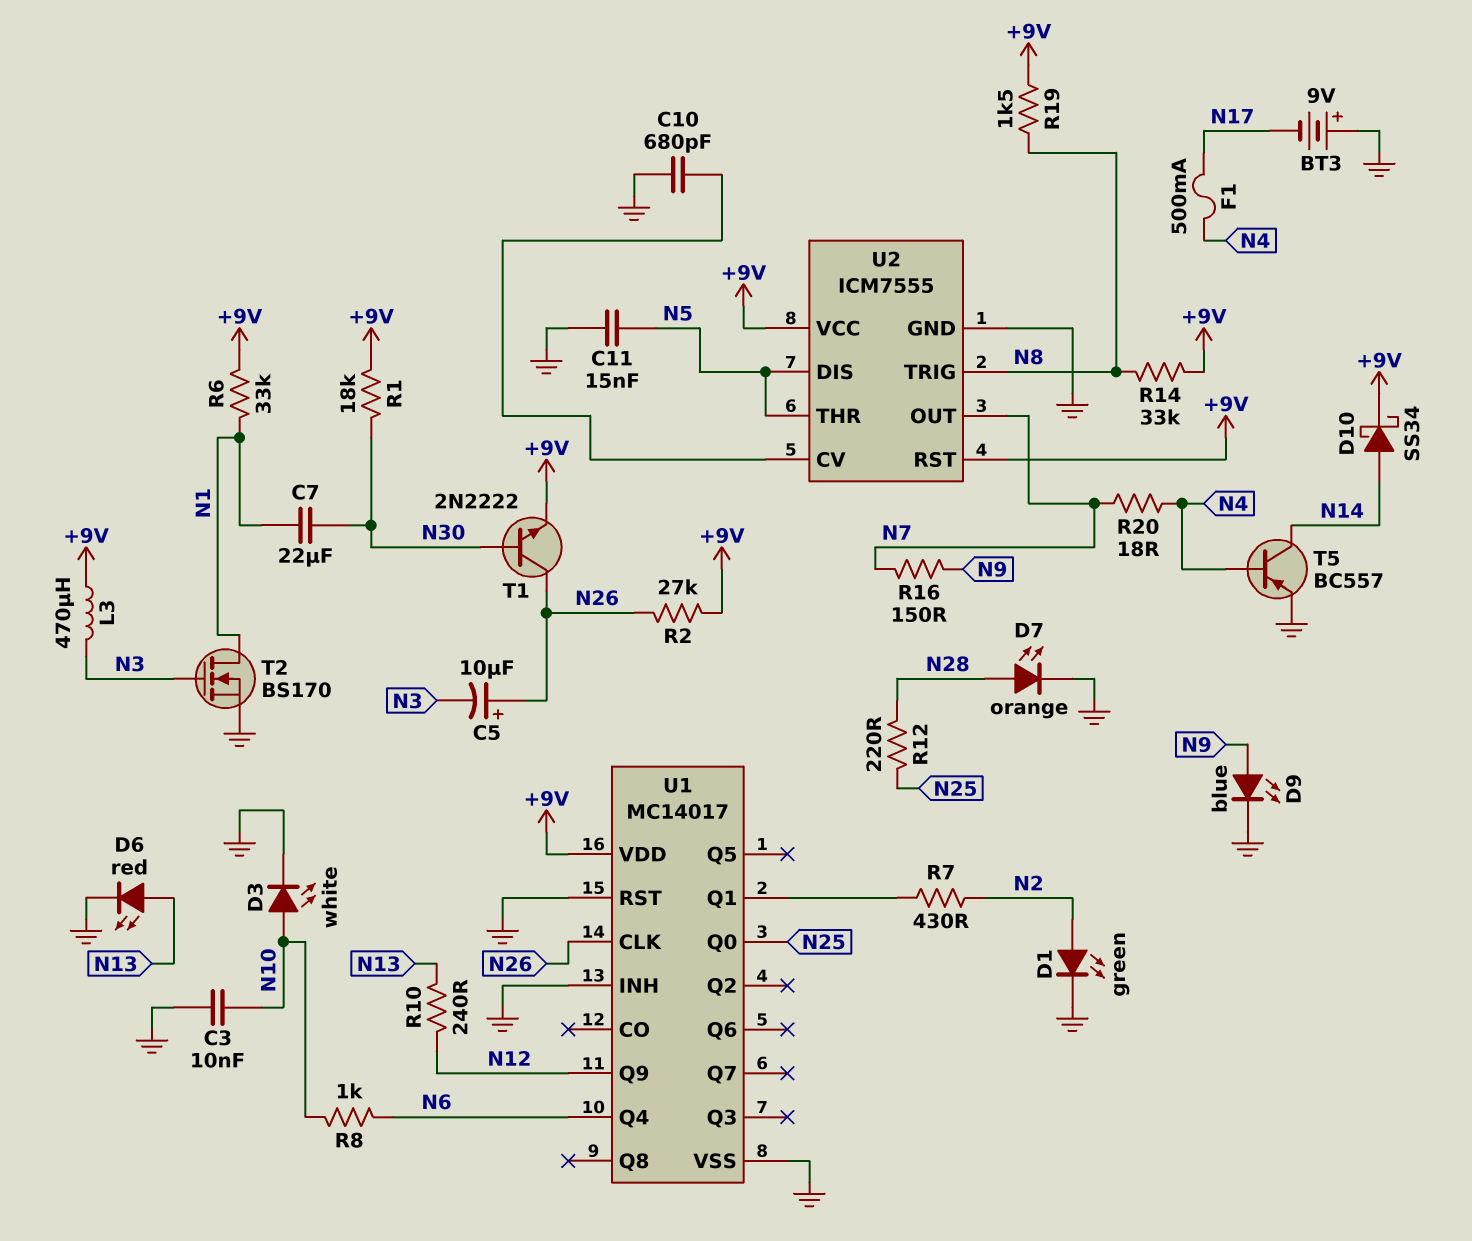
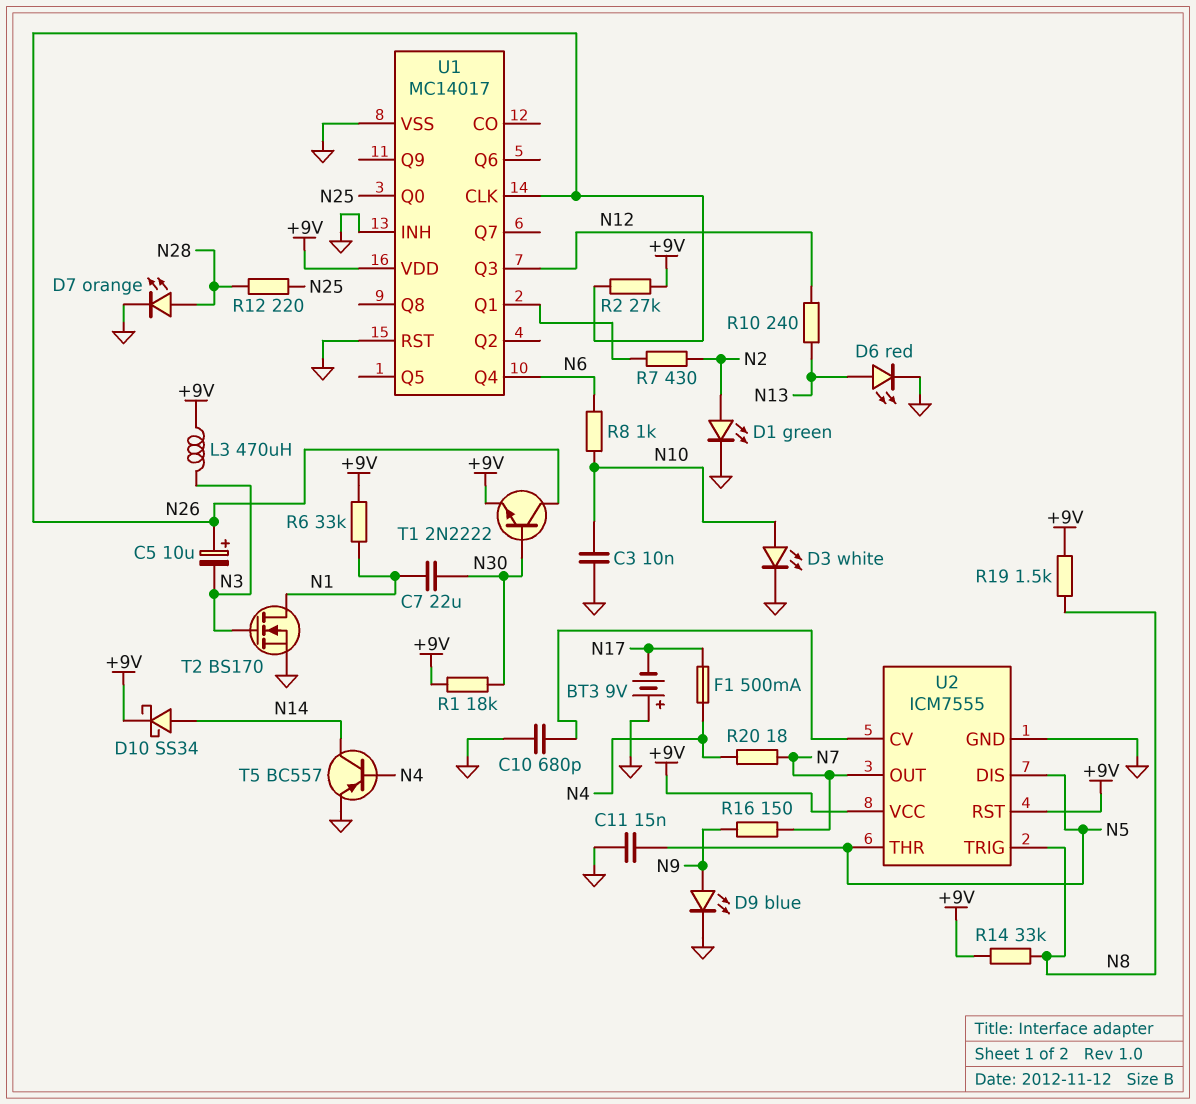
U1 pin Q3: none -> N12
U1 pin Q9: N12 -> none

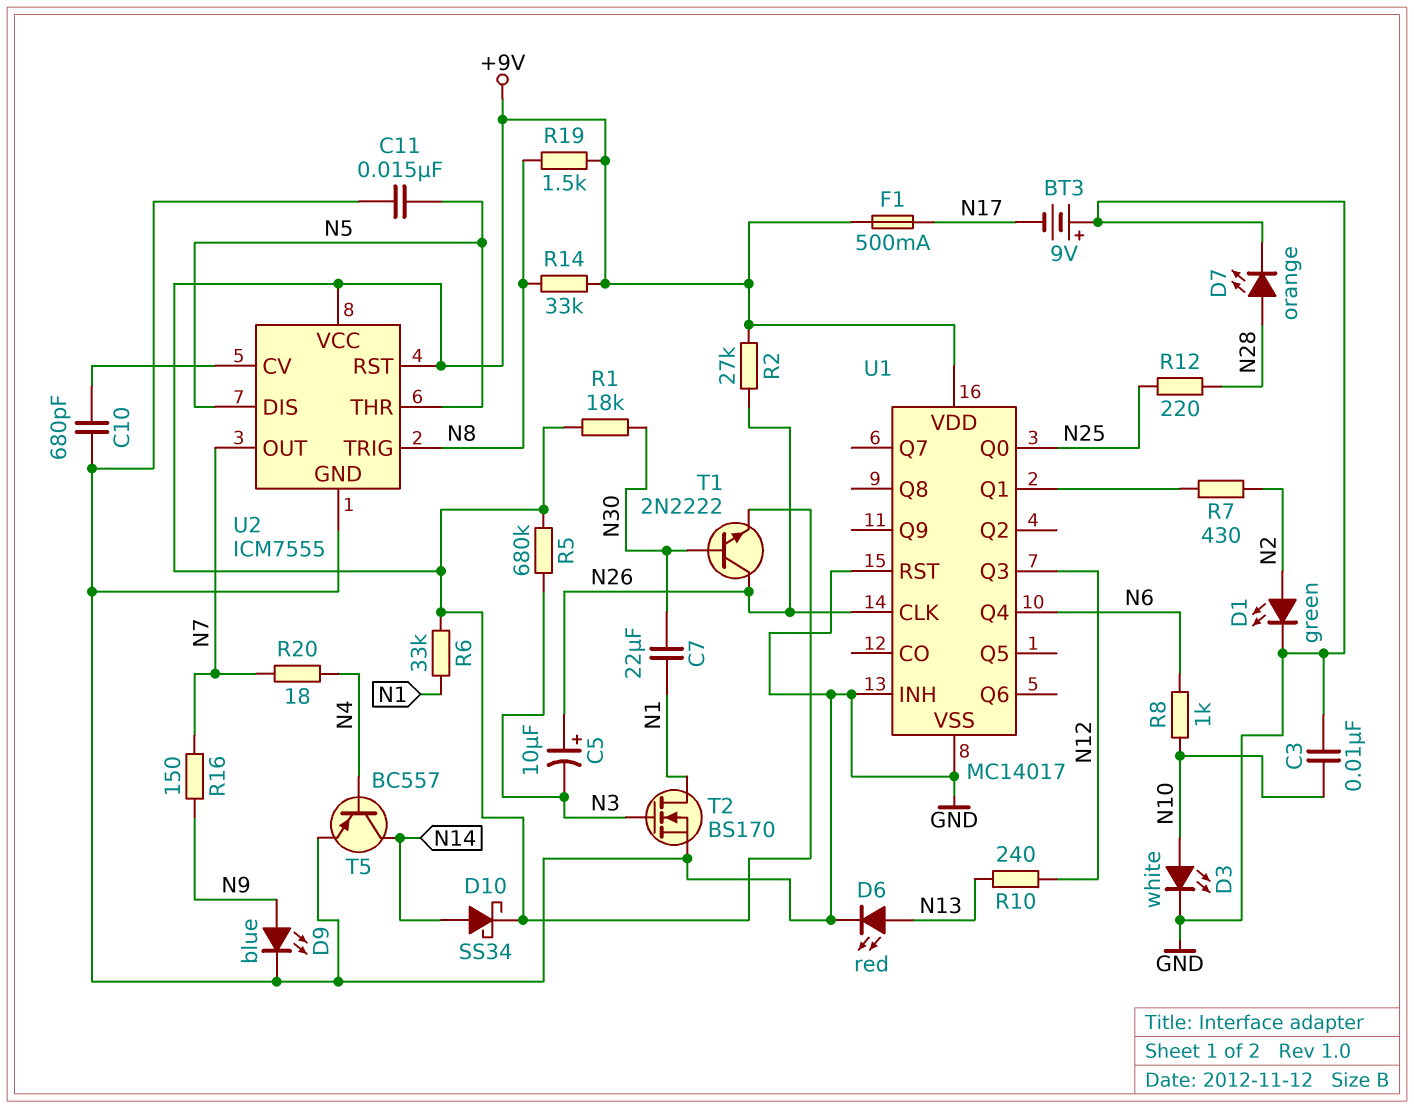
F1: 500mA (N4, N17) -> 500mA (+9V, N17)
L3: 470uH (+9V, N3) -> none
R5: none -> 680k (+9V, N3)

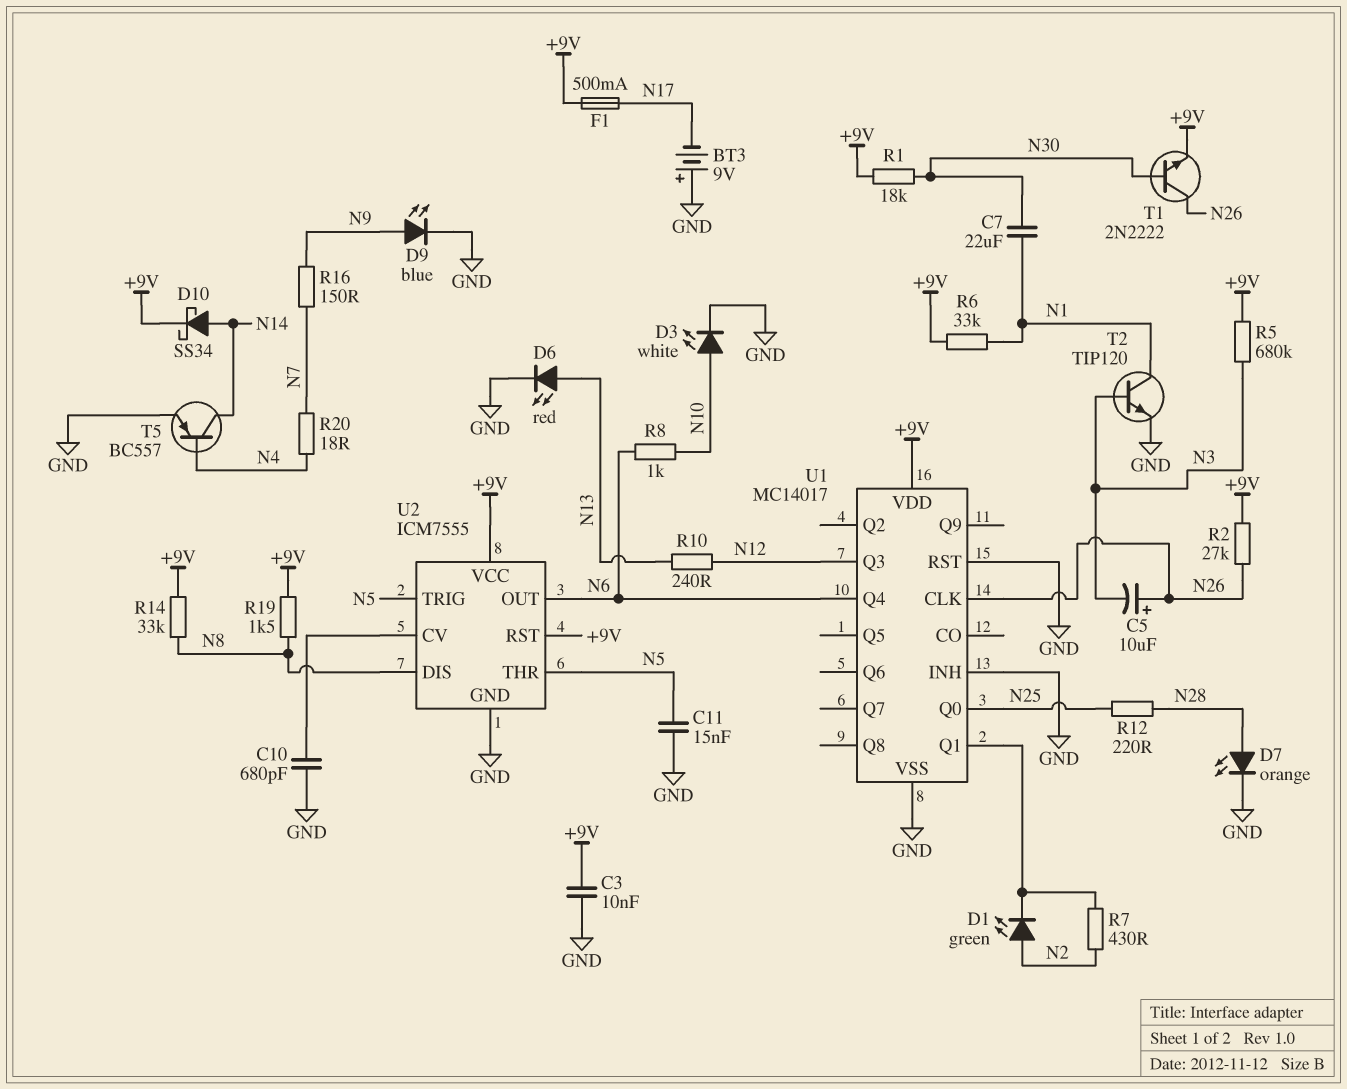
C3: 10nF (GND, N10) -> 10nF (+9V, GND)
D1: LED green (A N2, K GND) -> LED green (A N2, K U1/Q1)
T2: NMOS BS170 (G N3, D N1, S GND) -> NPN TIP120 (B N3, C N1, E GND)
U2 pin DIS: N5 -> N8
U2 pin OUT: N7 -> N6
U2 pin TRIG: N8 -> N5

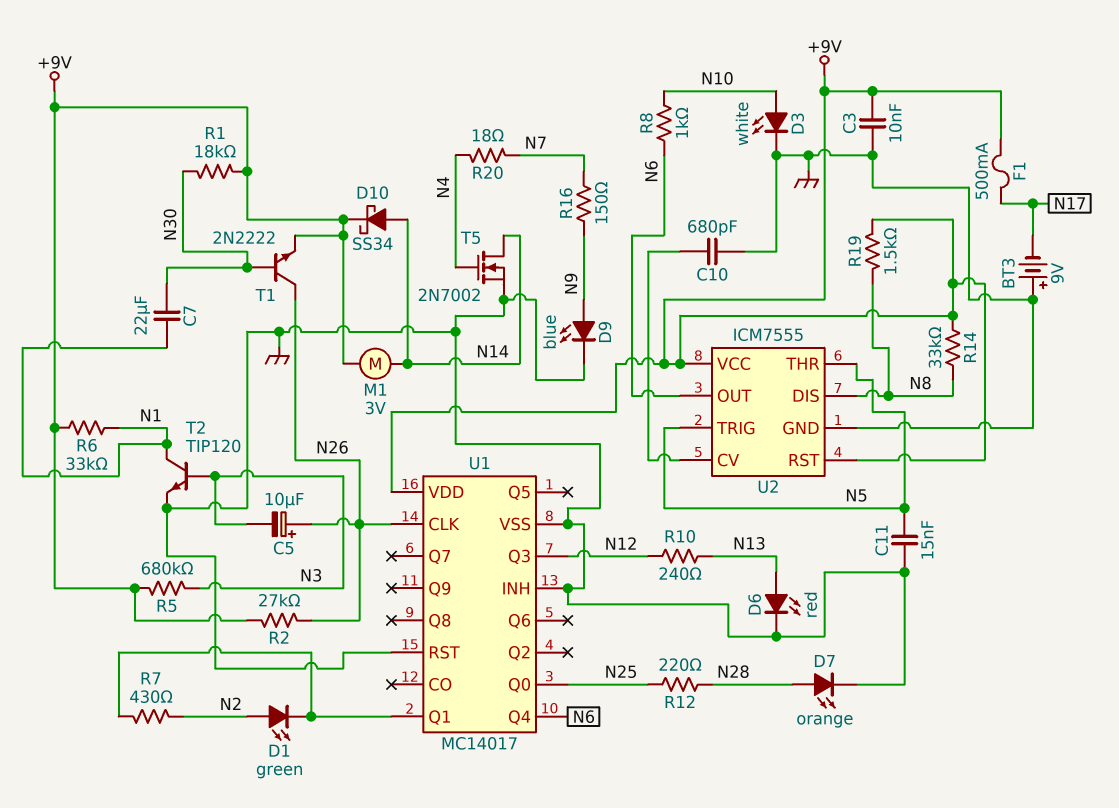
M1: none -> motor 3V (+9V, N14)
T5: PNP BC557 (B N4, C N14, E GND) -> NMOS 2N7002 (G N4, D N14, S GND)

